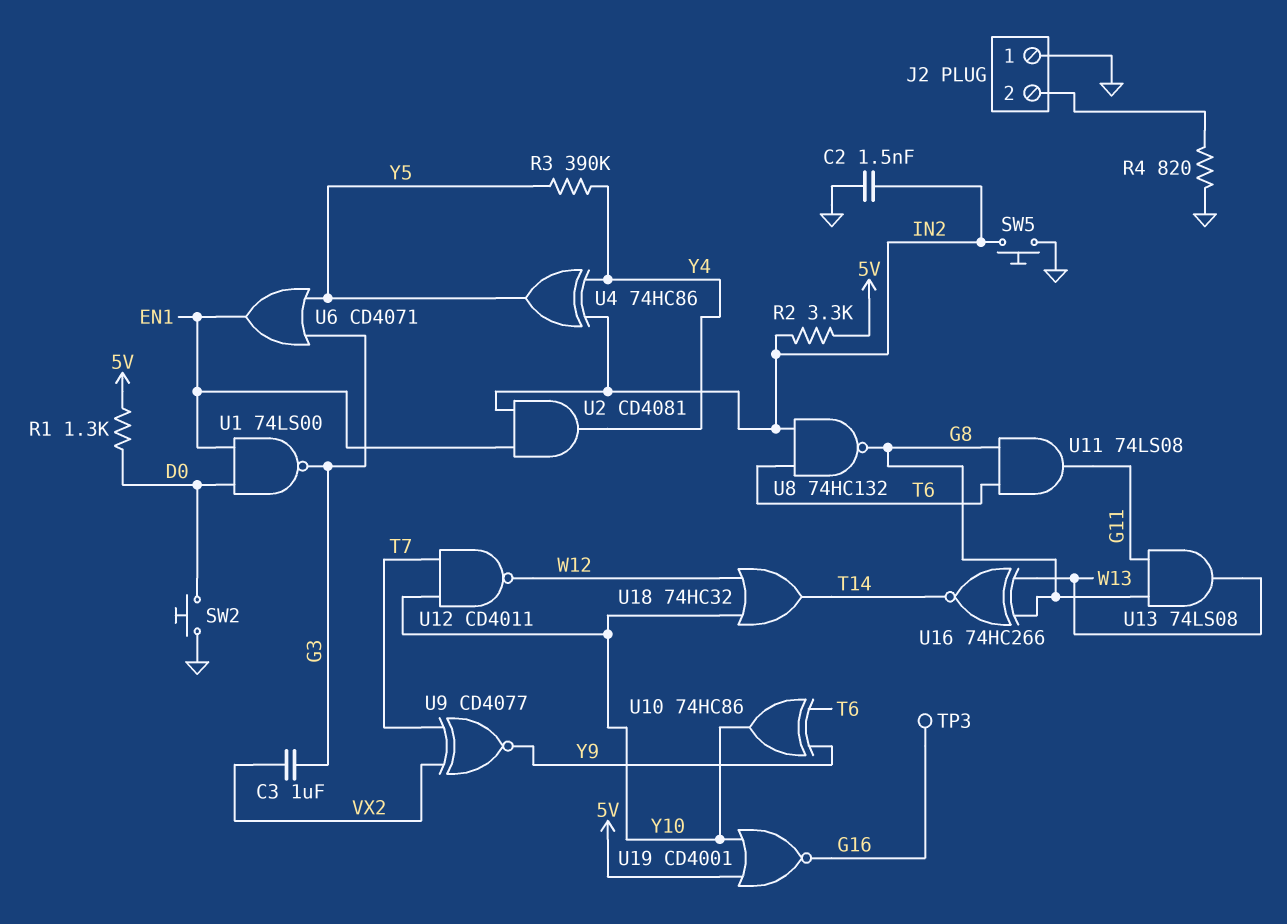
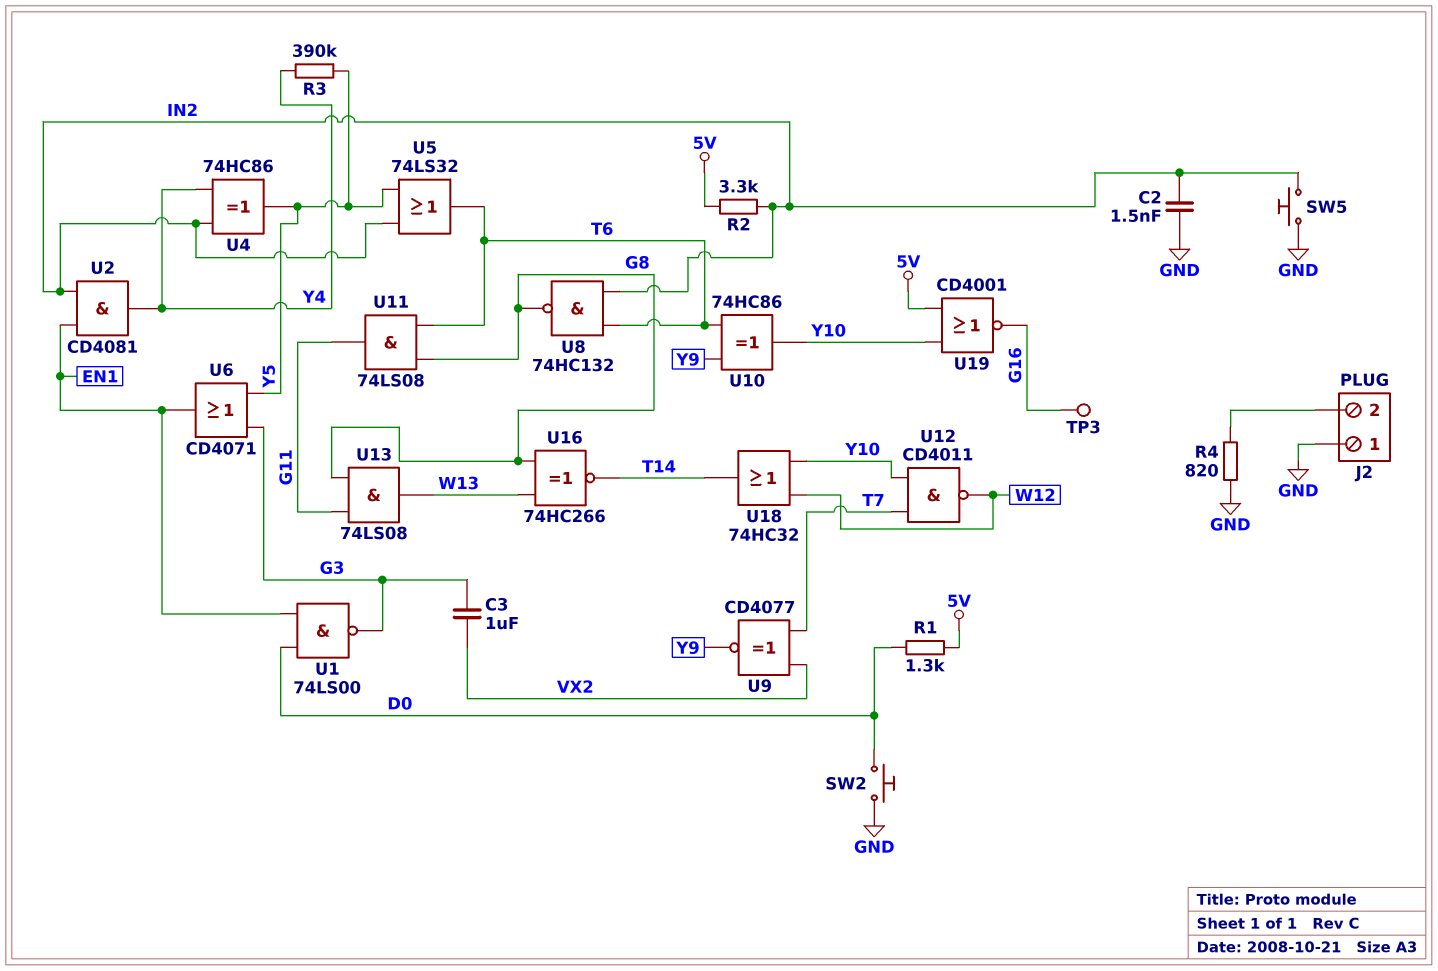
U5: none -> OR 74LS32 (in IN2, in Y5, out T6)

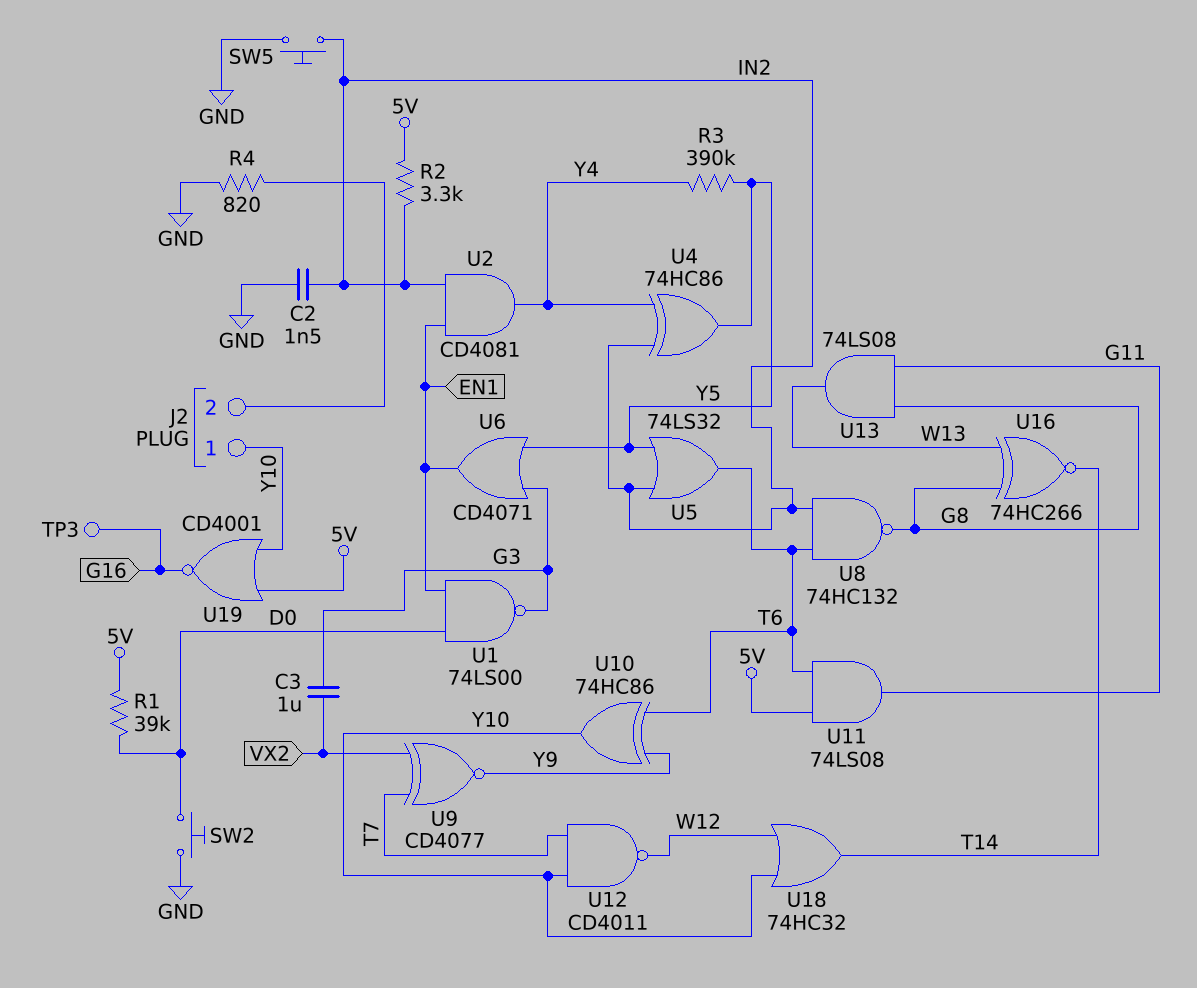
J2 pin 1: GND -> Y10
R1: 1.3k (5V, D0) -> 39k (5V, D0)
U11: AND 74LS08 (in G8, in T6, out G11) -> AND 74LS08 (in 5V, in T6, out G11)

